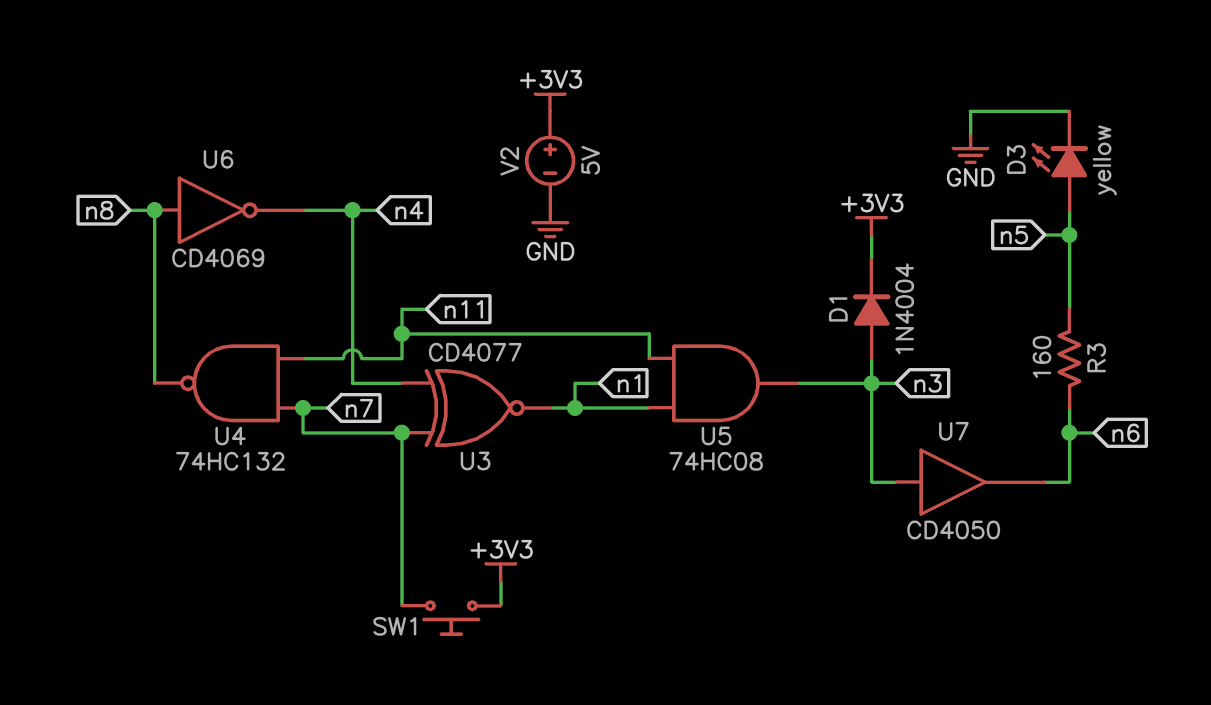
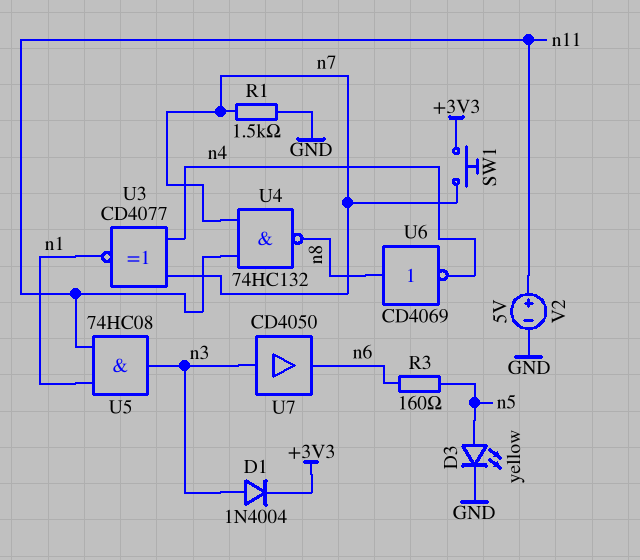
R1: none -> 1.5k (GND, n7)
V2: 5V (plus +3V3, minus GND) -> 5V (plus n11, minus GND)

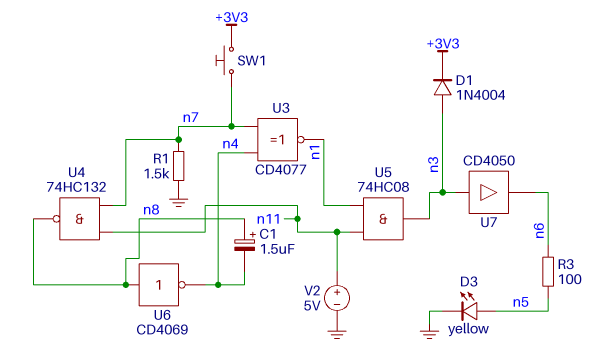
C1: none -> 1.5uF (plus n8, minus n4)
R3: 160 (n5, n6) -> 100 (n5, n6)

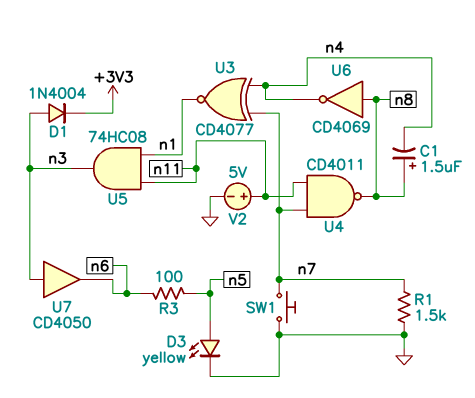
SW1: button (+3V3, n7) -> button (GND, n7)
U4: NAND 74HC132 (in n7, in n11, out n8) -> NAND CD4011 (in n7, in n11, out n8)

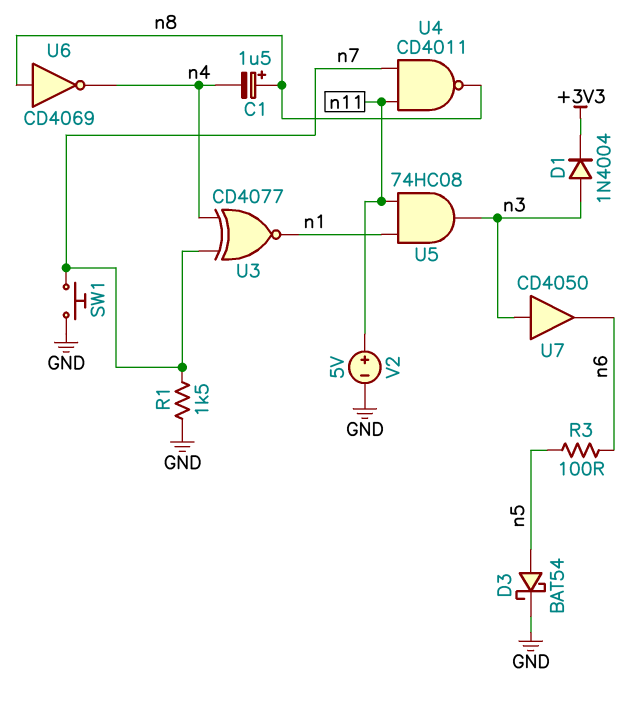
D3: LED yellow (A n5, K GND) -> schottky BAT54 (A n5, K GND)

